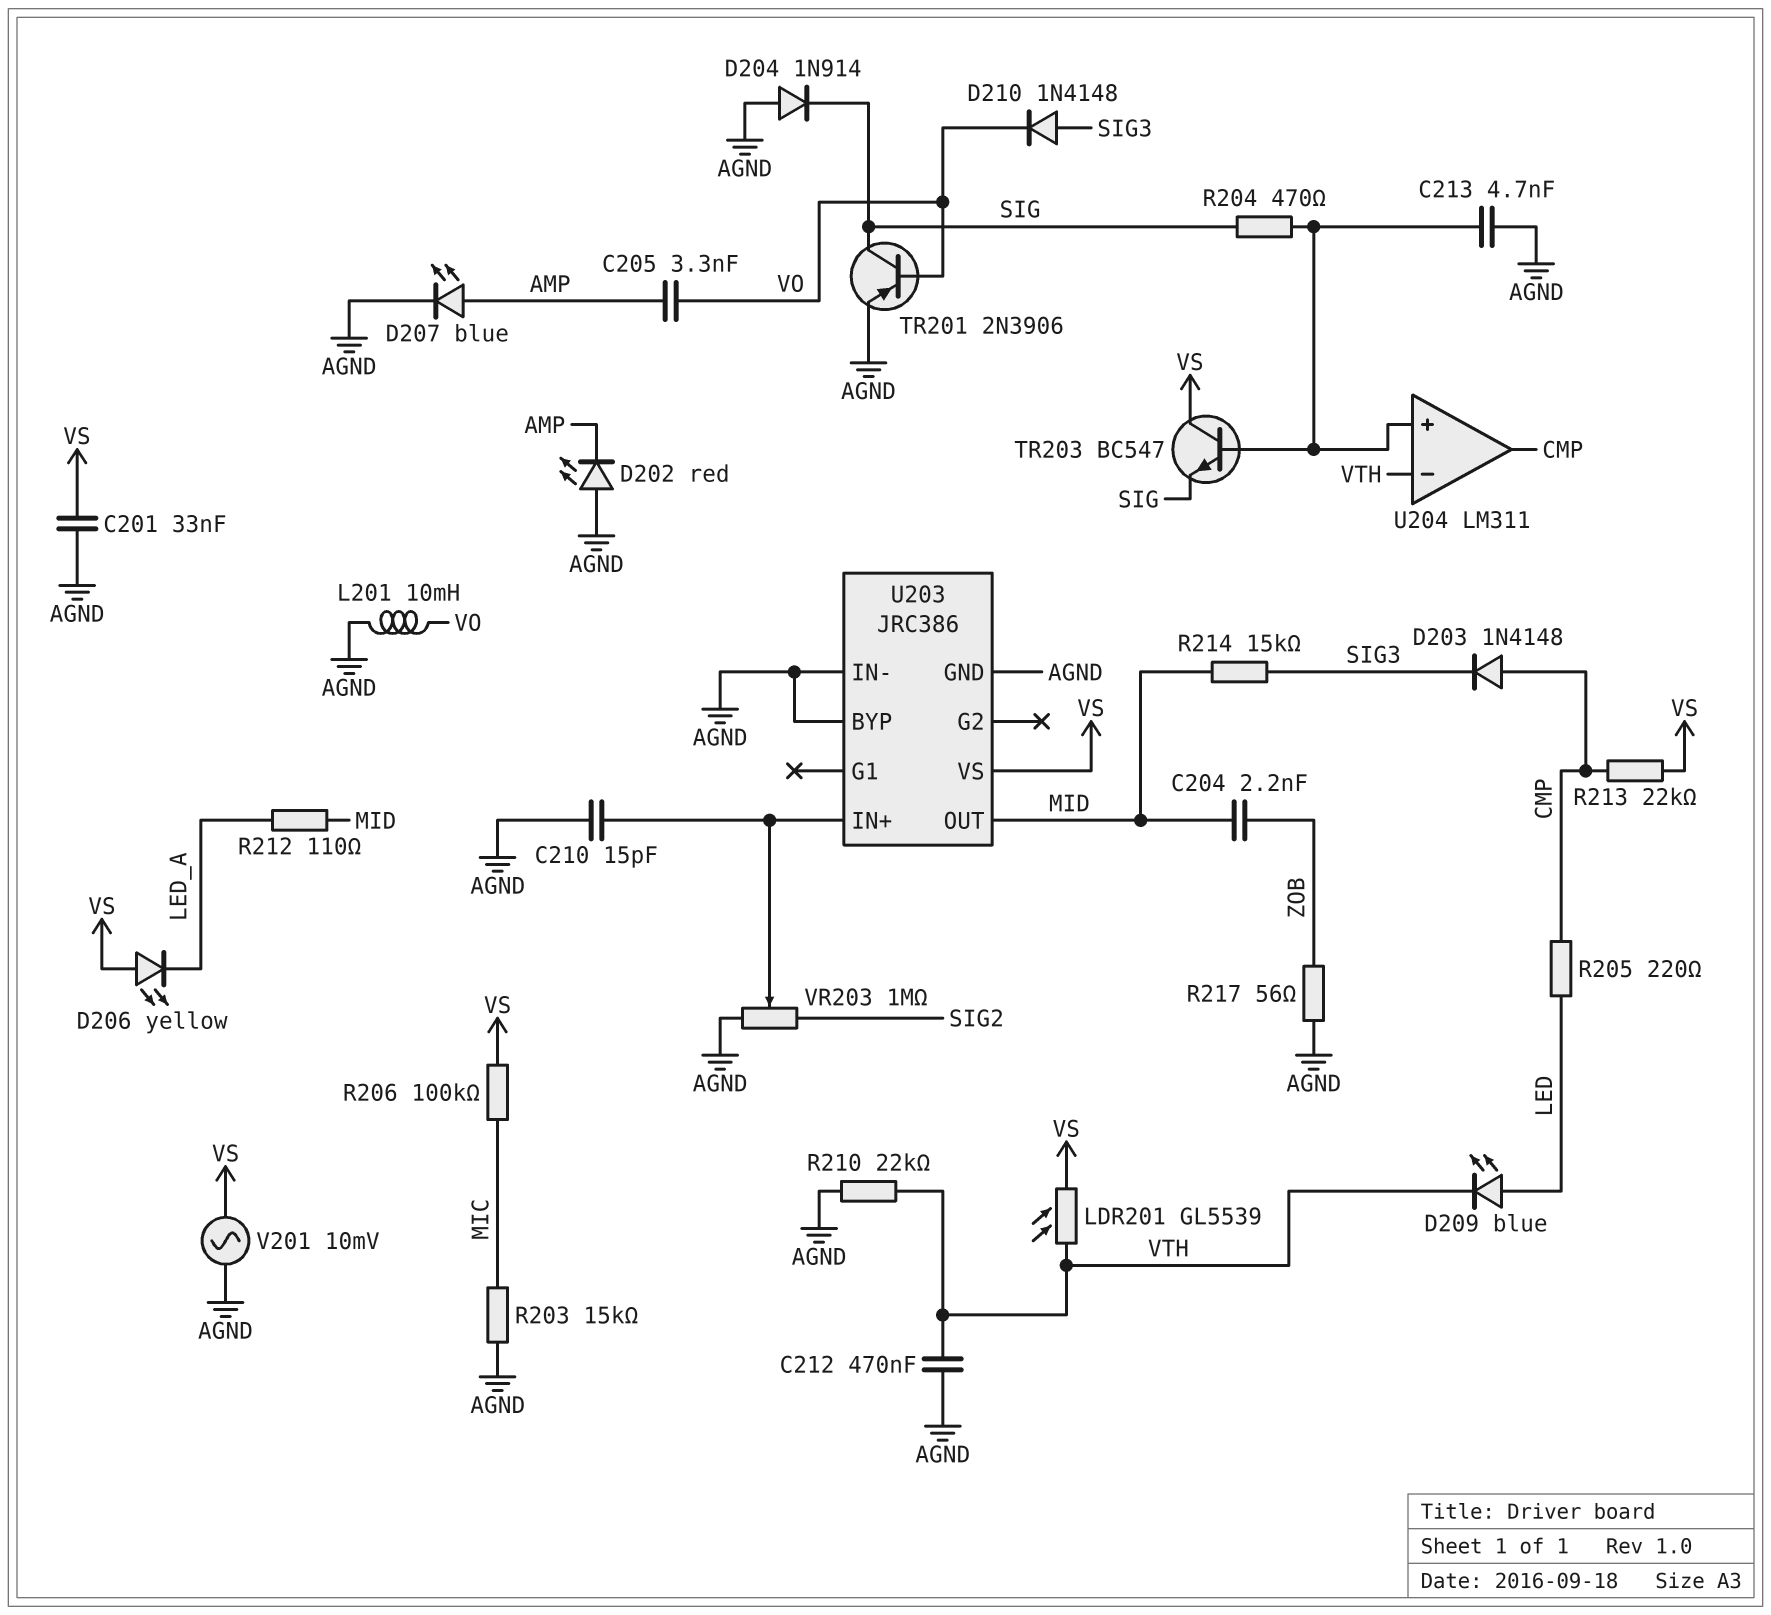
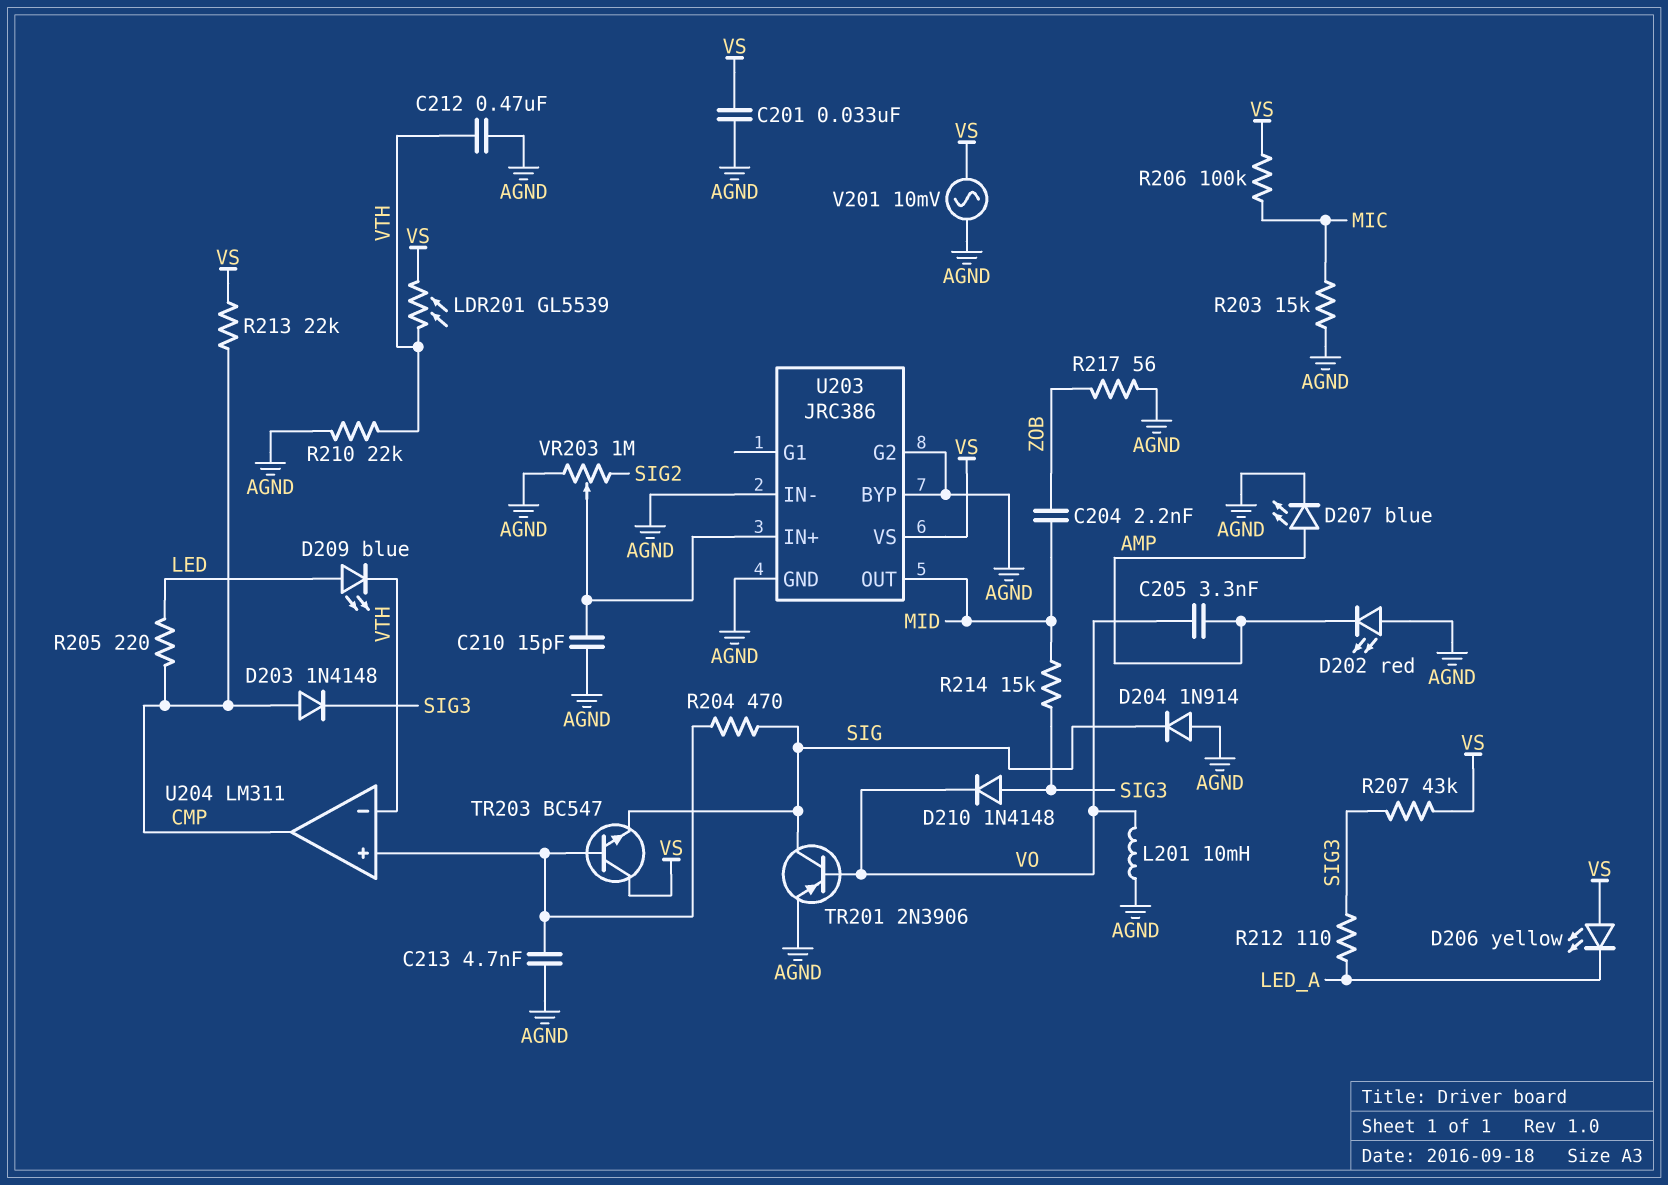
R207: none -> 43k (SIG3, VS)
R212: 110 (LED_A, MID) -> 110 (LED_A, SIG3)
U203 pin G2: none -> AGND

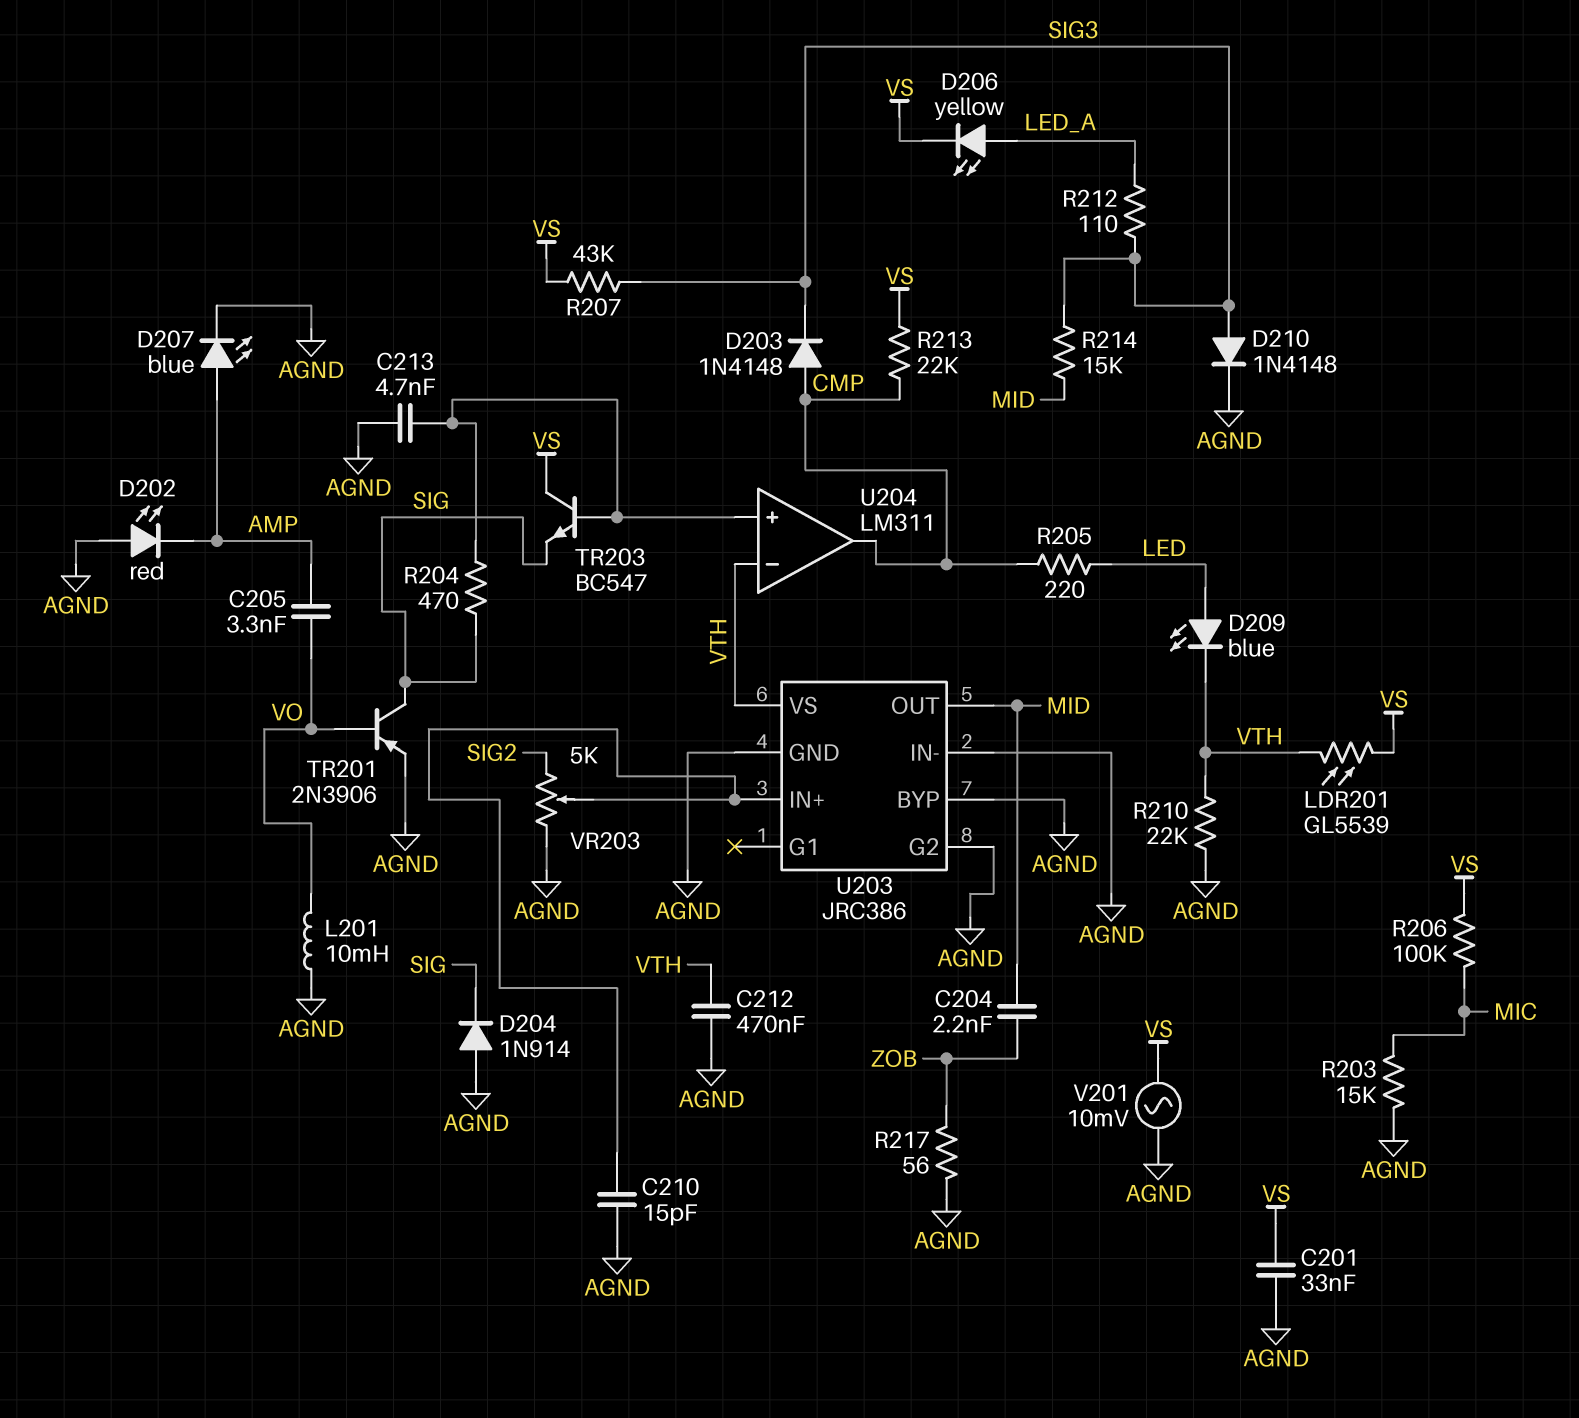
D206: LED yellow (A VS, K LED_A) -> LED yellow (A LED_A, K VS)
D210: diode 1N4148 (A SIG3, K VO) -> diode 1N4148 (A SIG3, K AGND)
U203 pin VS: VS -> VTH
VR203: 1M (AGND, SIG2, wiper U203/IN+) -> 5k (AGND, SIG2, wiper U203/IN+)

